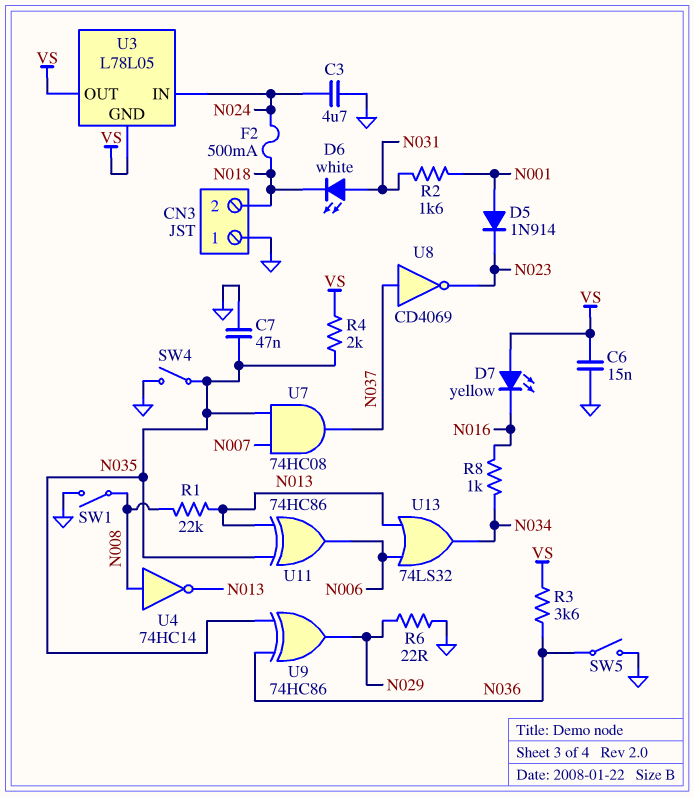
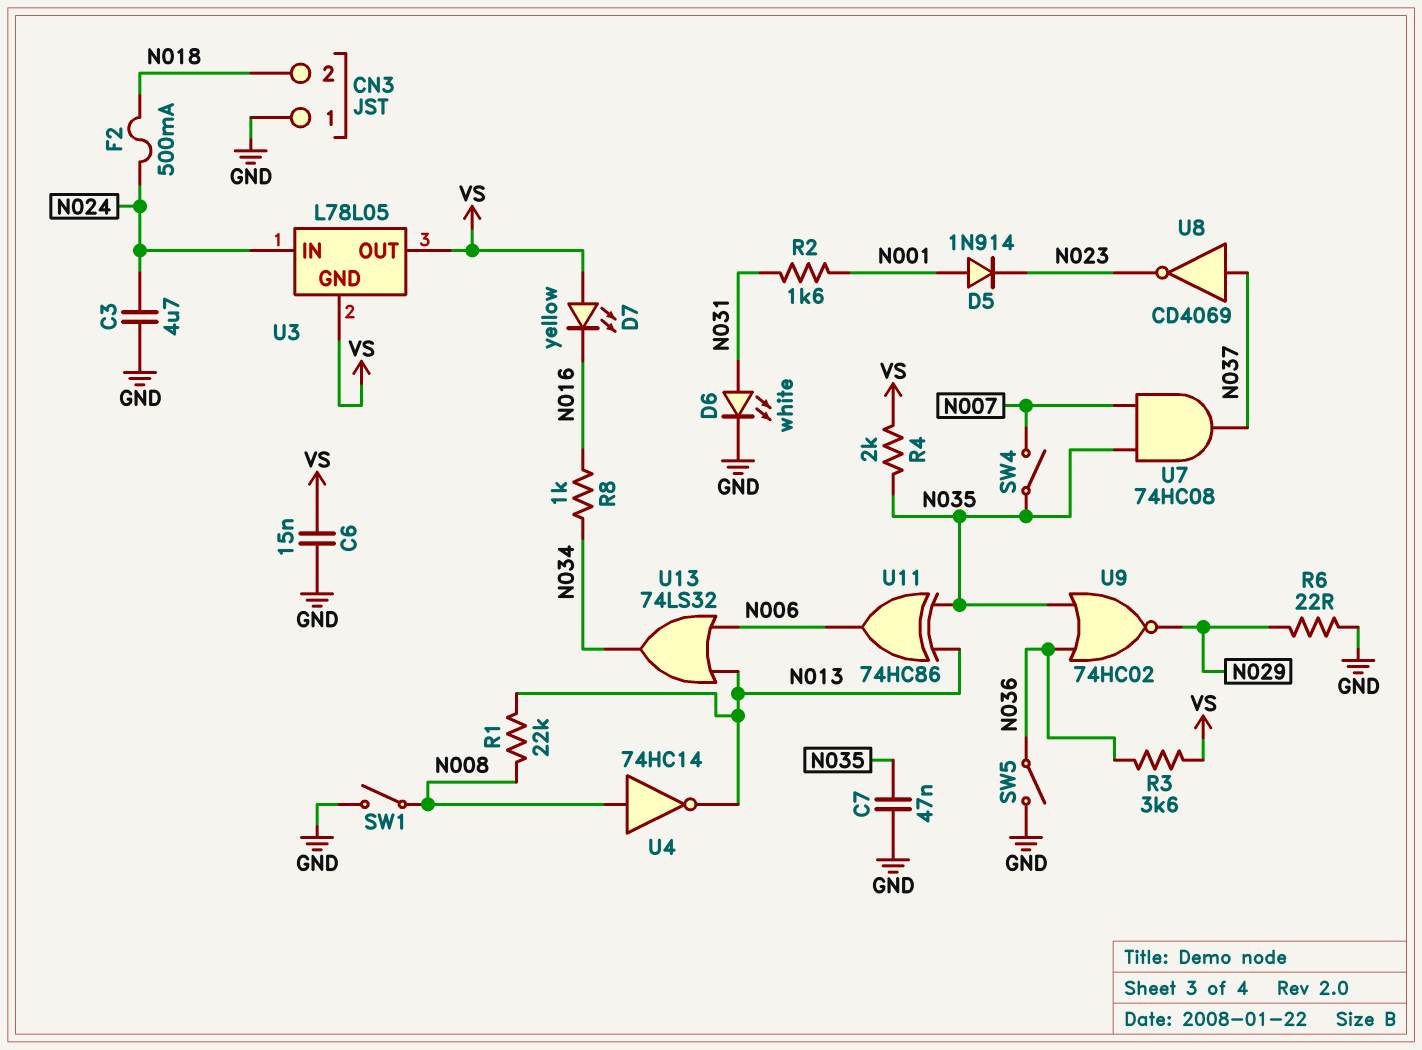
D6: LED white (A N031, K N018) -> LED white (A N031, K GND)
SW4: switch (GND, N035) -> switch (N007, N035)
U9: XOR 74HC86 (in N035, in N036, out N029) -> NOR 74HC02 (in N035, in N036, out N029)

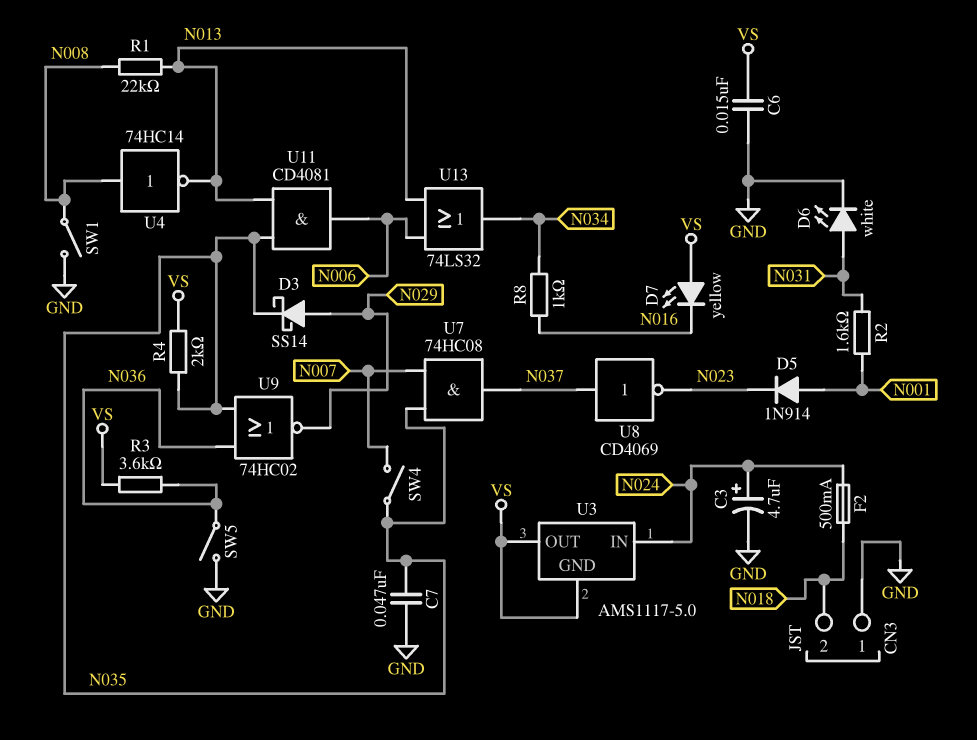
C3: 4.7uF (GND, N024) -> 4.7uF (plus N024, minus GND)
D3: none -> schottky SS14 (A N029, K N035)
R6: 22 (GND, N029) -> none
U3: L78L05 -> AMS1117-5.0
U11: XOR 74HC86 (in N013, in N035, out N006) -> AND CD4081 (in N013, in N035, out N006)

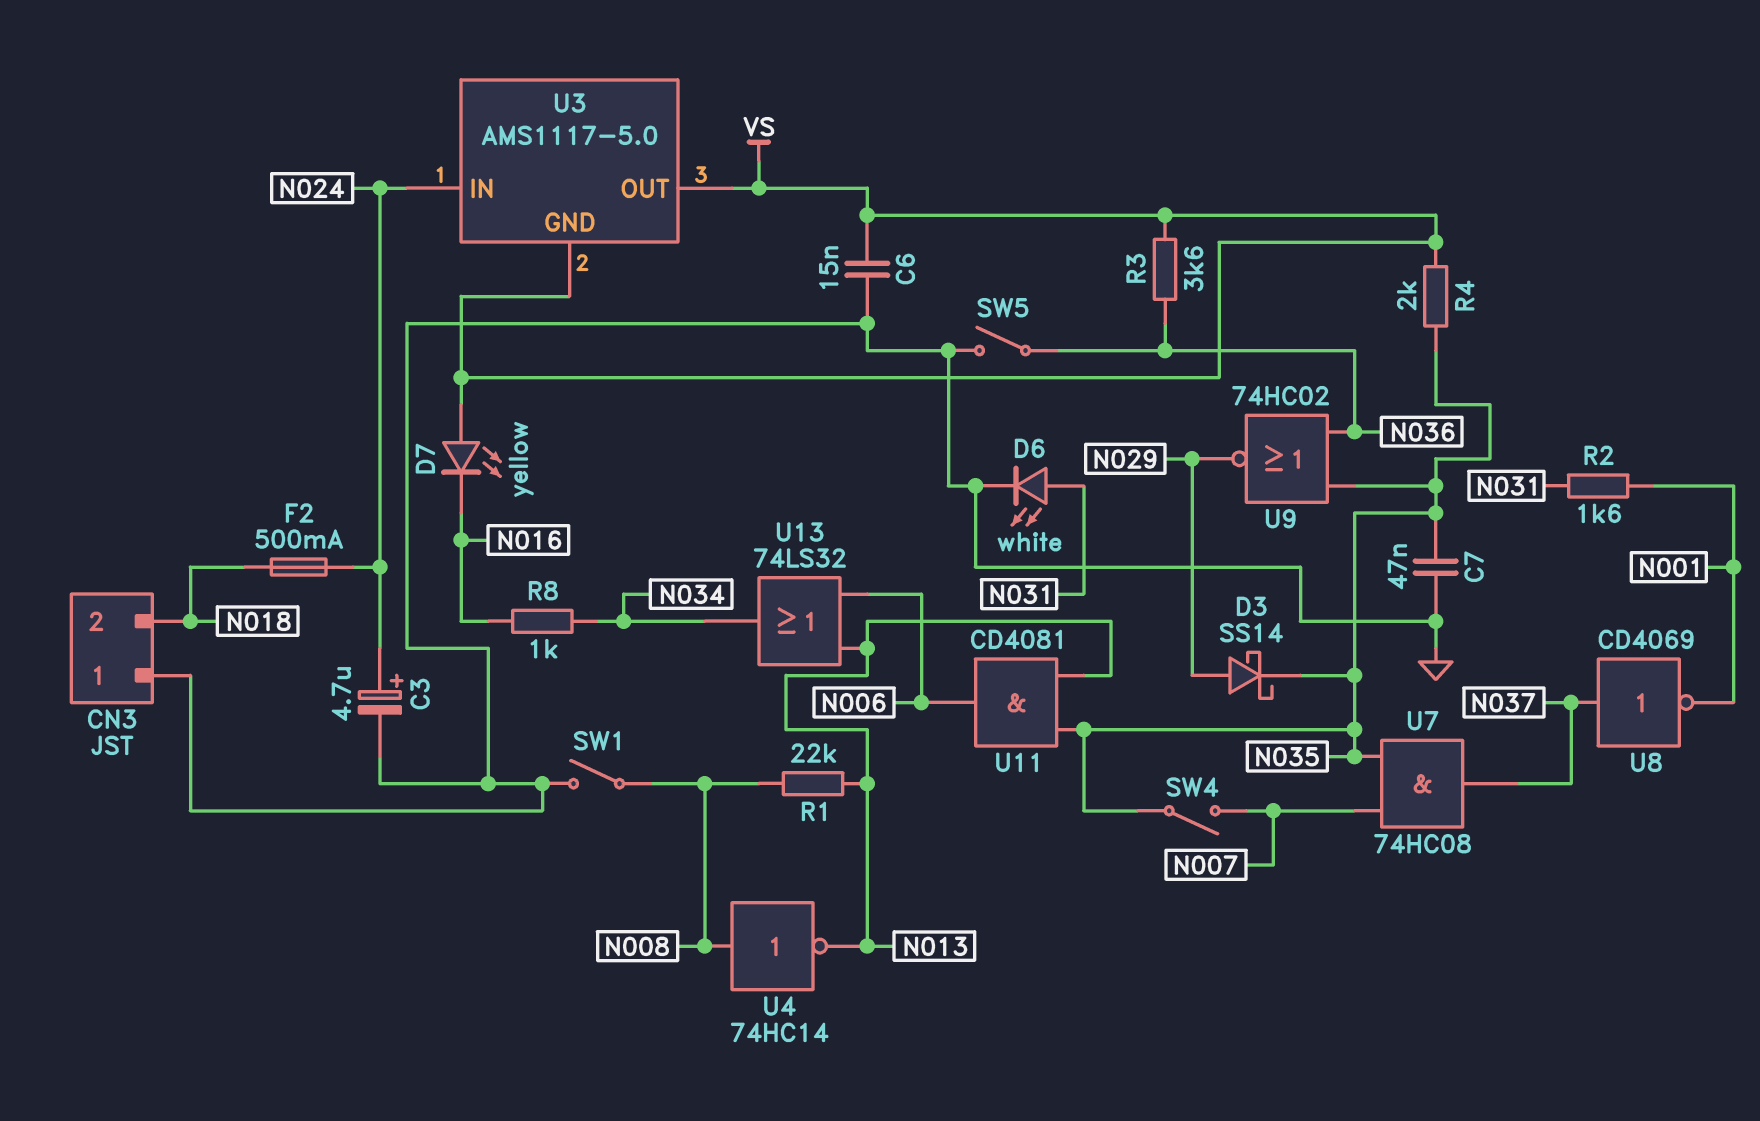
D5: diode 1N914 (A N001, K N023) -> none
U8: NOT CD4069 (in N037, out N023) -> NOT CD4069 (in N037, out N001)

